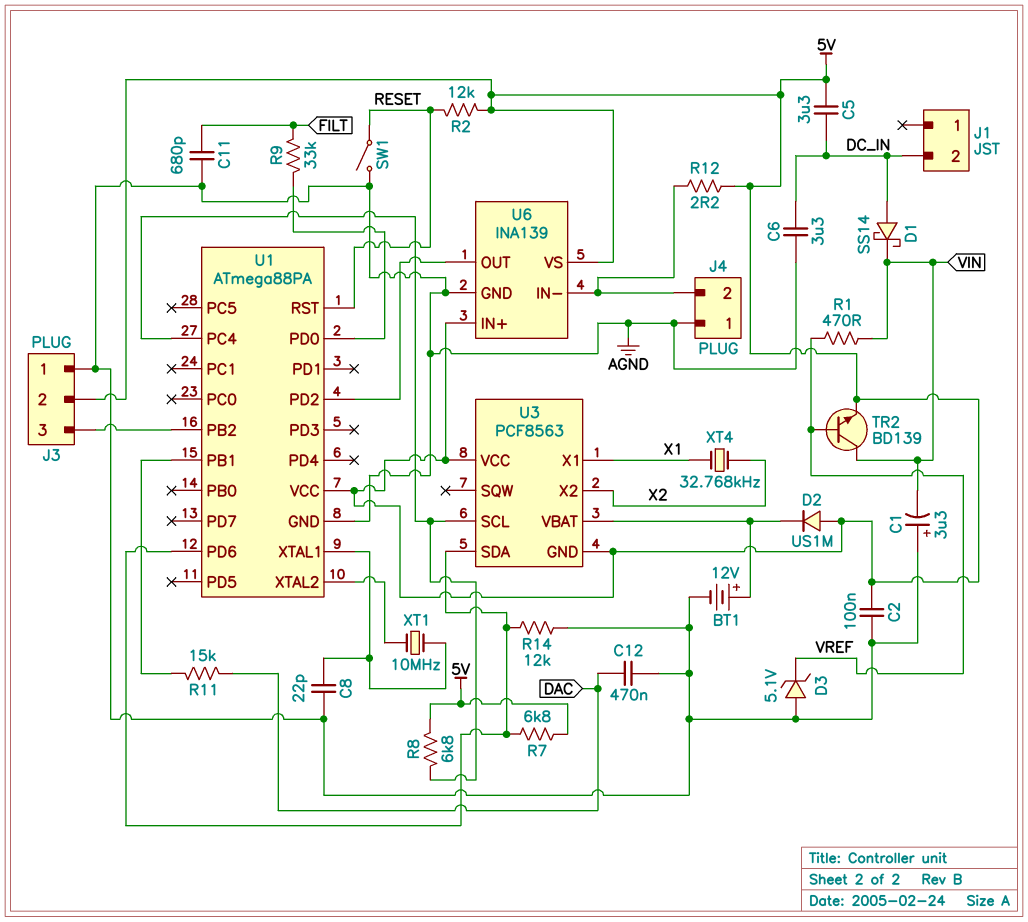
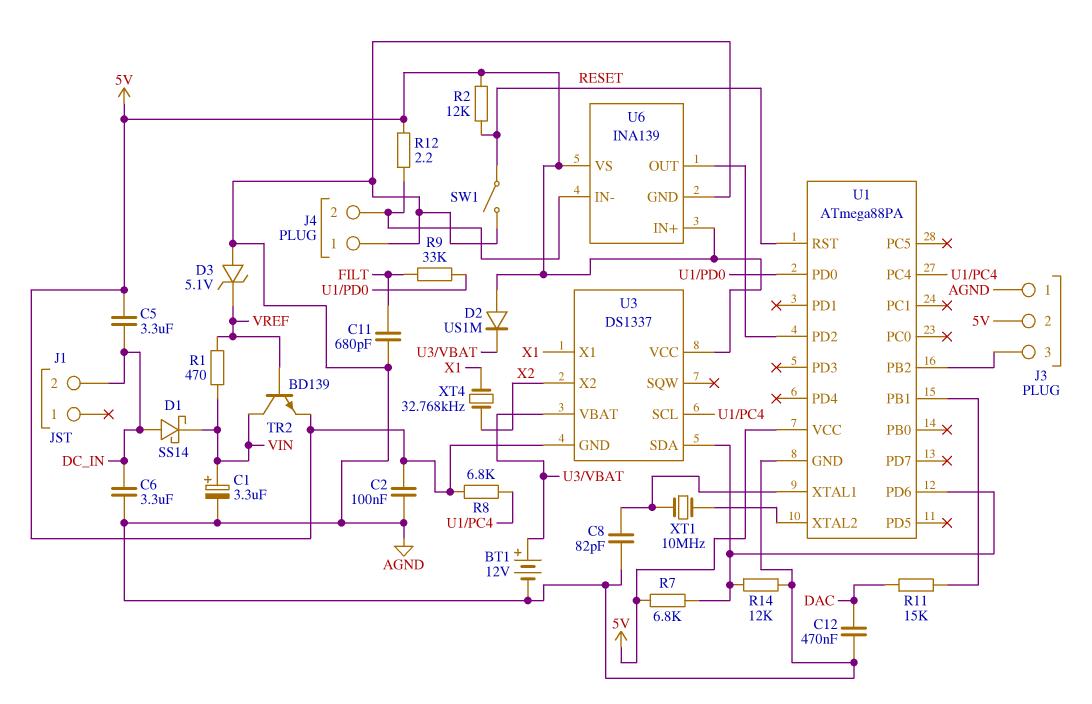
C1: 3.3uF (plus AGND, minus VIN) -> 3.3uF (plus VIN, minus AGND)
C8: 22pF (AGND, U1/XTAL1) -> 82pF (AGND, U1/XTAL1)
U3: PCF8563 -> DS1337

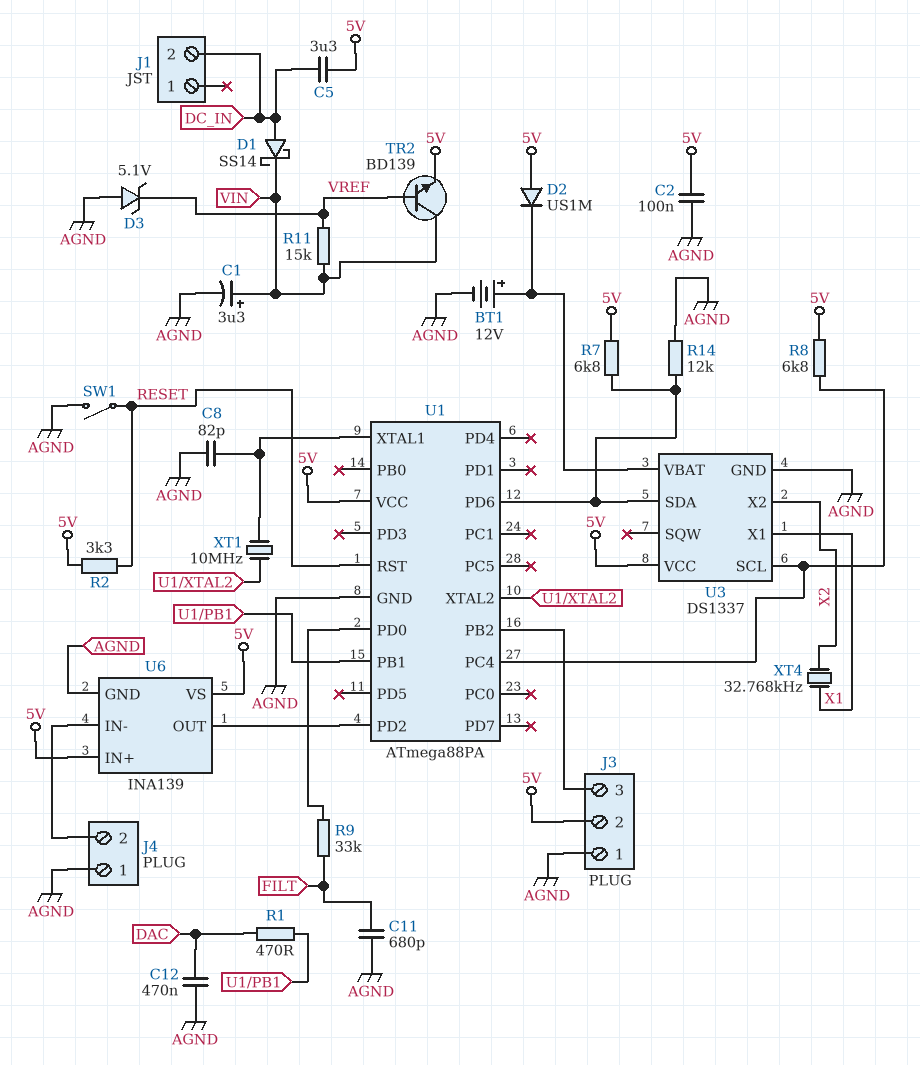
C6: 3.3uF (AGND, DC_IN) -> none
R1: 470 (VIN, VREF) -> 470 (DAC, U1/PB1)
R2: 12k (5V, RESET) -> 3.3k (5V, RESET)
R11: 15k (DAC, U1/PB1) -> 15k (VIN, VREF)
R12: 2.2 (5V, J4/2) -> none
U3 pin GND: 5V -> AGND

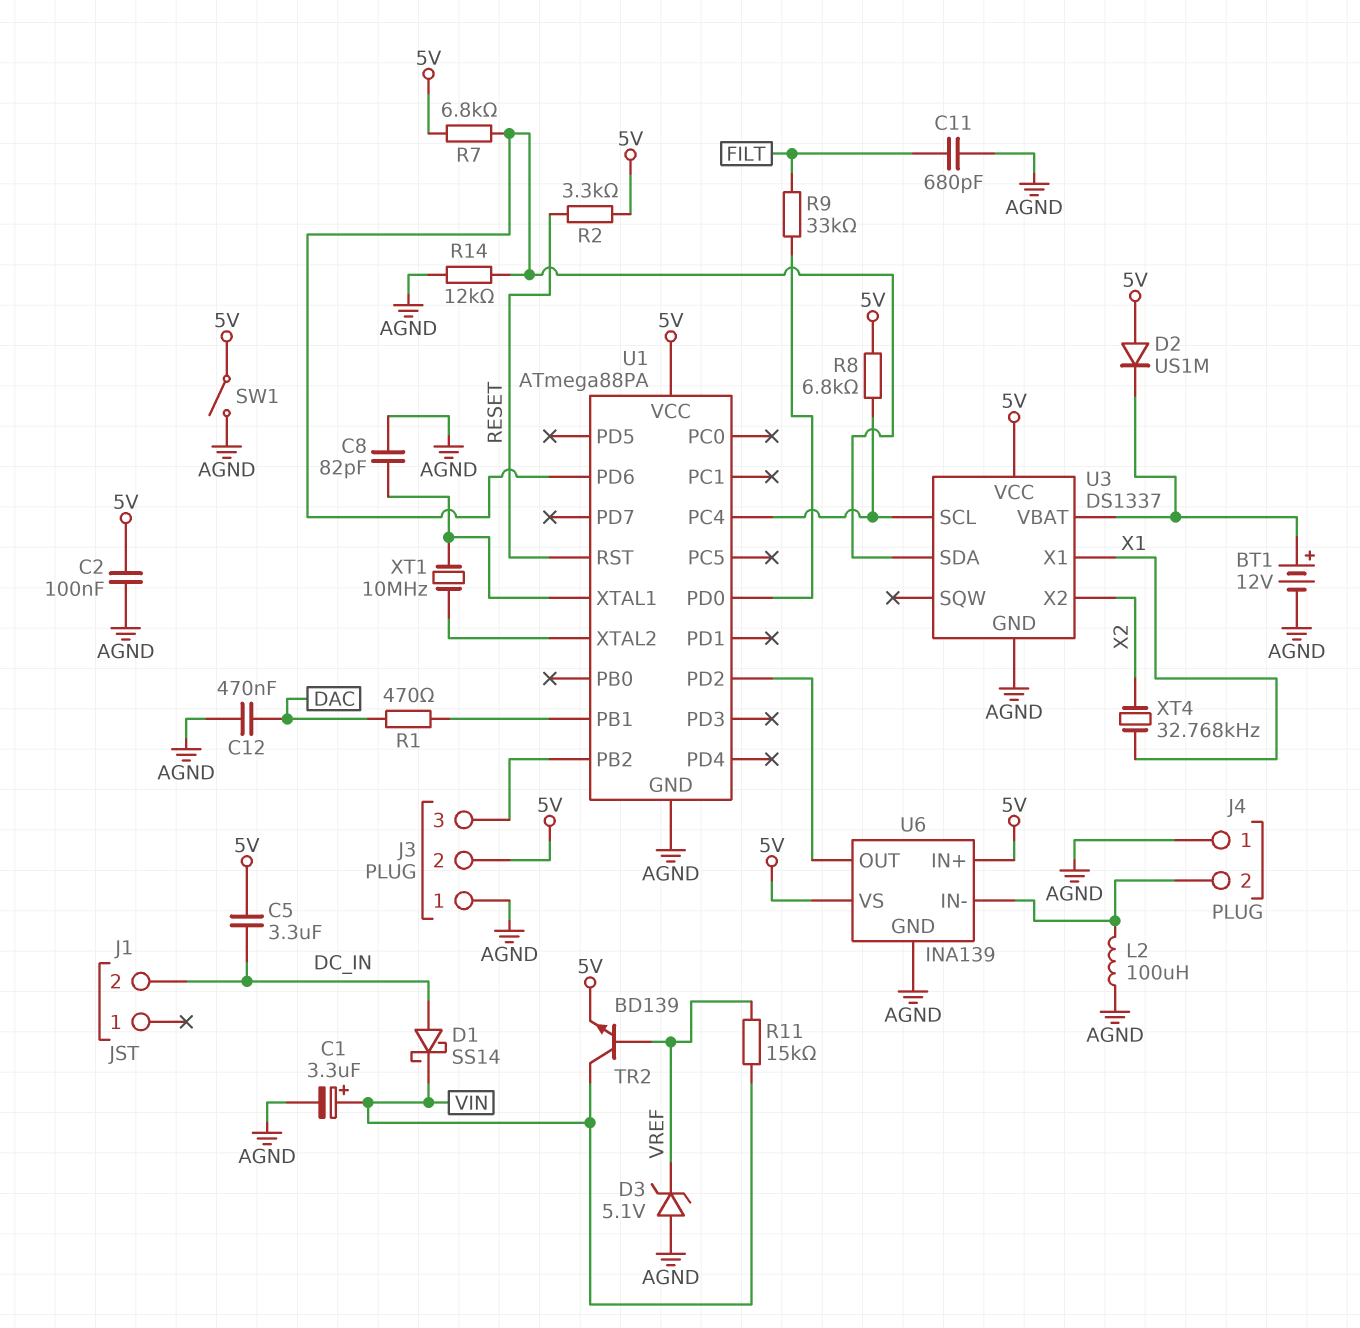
L2: none -> 100uH (AGND, J4/2)
SW1: switch (AGND, RESET) -> switch (5V, AGND)

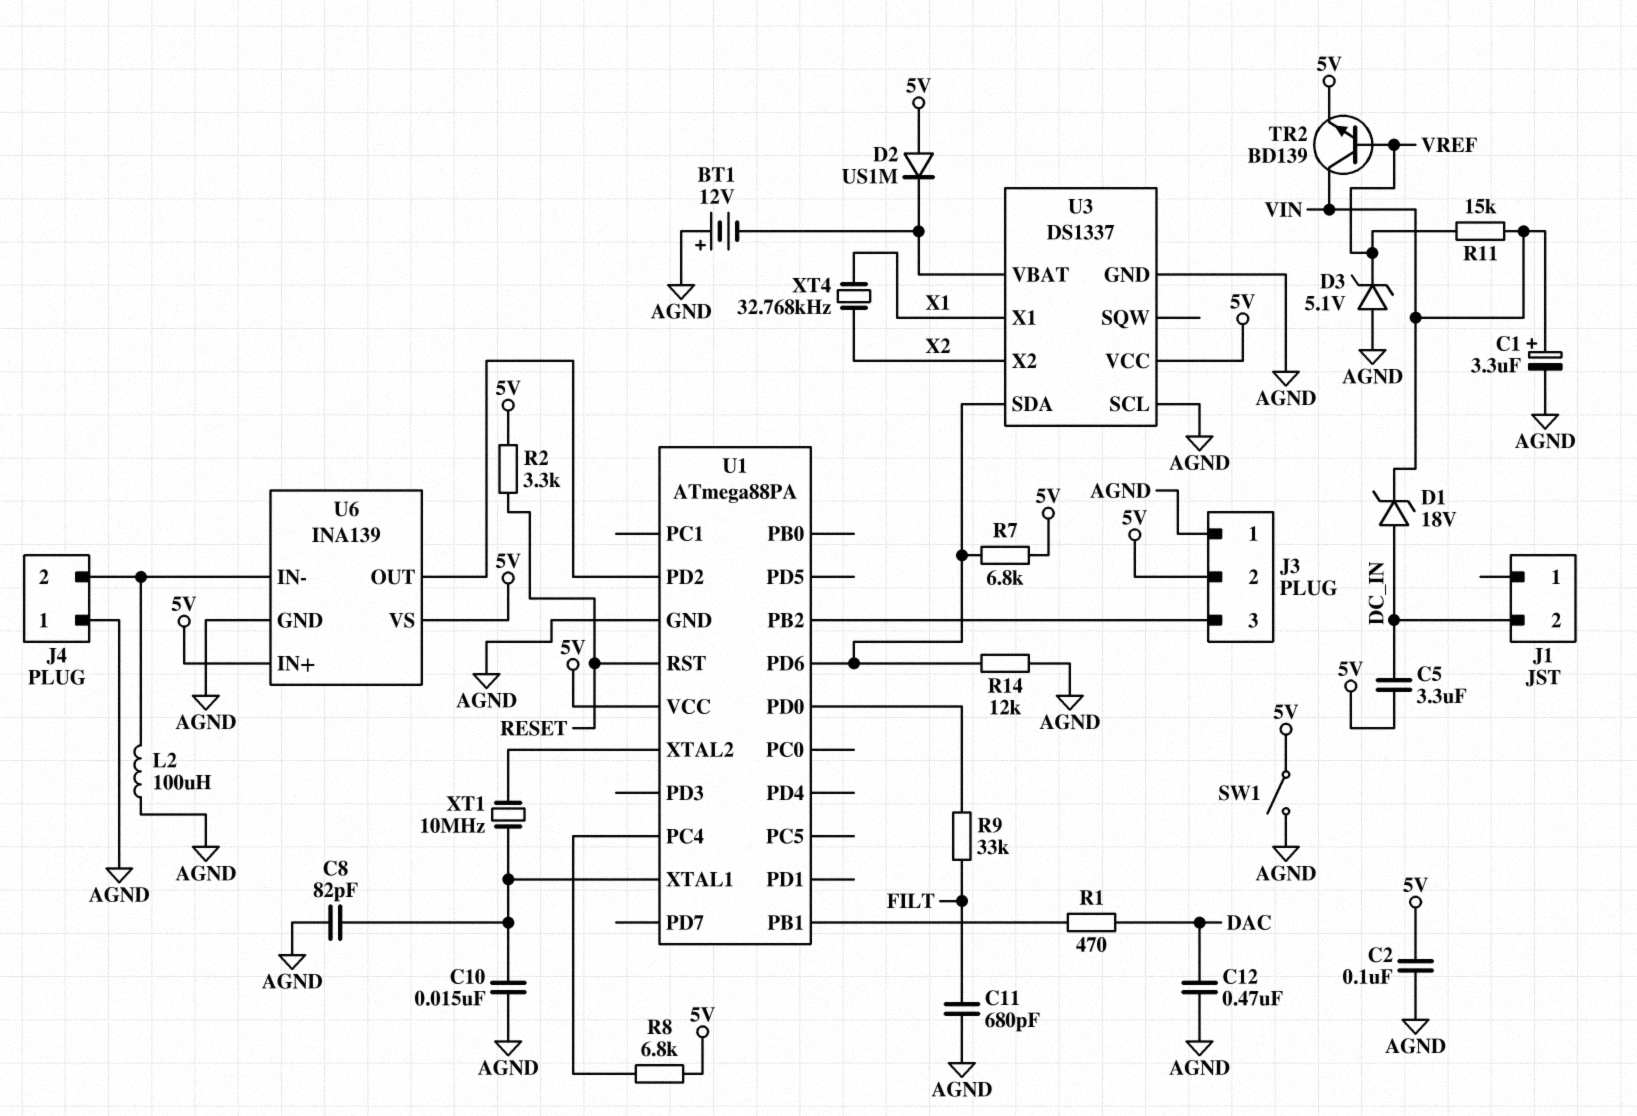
BT1: 12V (plus U3/VBAT, minus AGND) -> 12V (plus AGND, minus U3/VBAT)
C10: none -> 15nF (AGND, U1/XTAL1)
D1: schottky SS14 (A DC_IN, K VIN) -> zener 18V (A DC_IN, K VIN)
U3 pin SCL: U1/PC4 -> AGND

